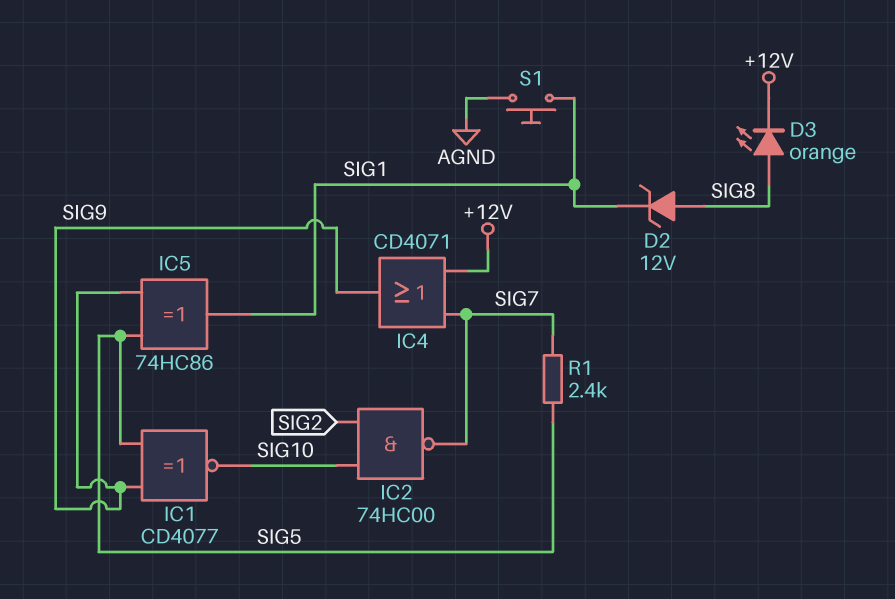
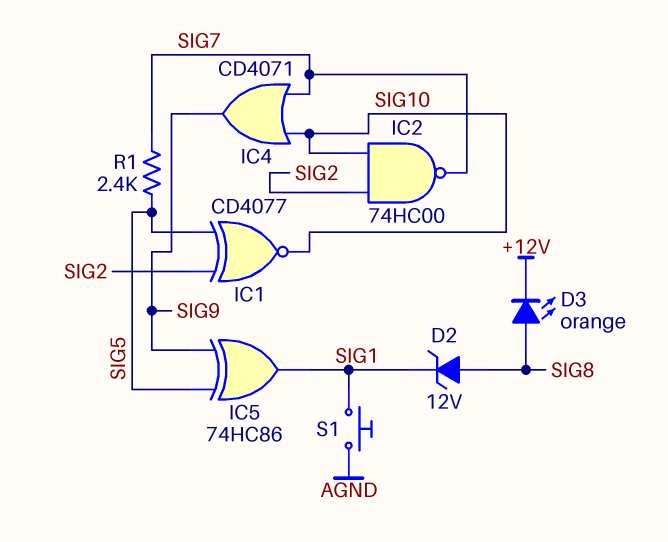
IC1: XNOR CD4077 (in SIG5, in SIG9, out SIG10) -> XNOR CD4077 (in SIG2, in SIG5, out SIG10)
IC4: OR CD4071 (in +12V, in SIG7, out SIG9) -> OR CD4071 (in SIG7, in SIG10, out SIG9)

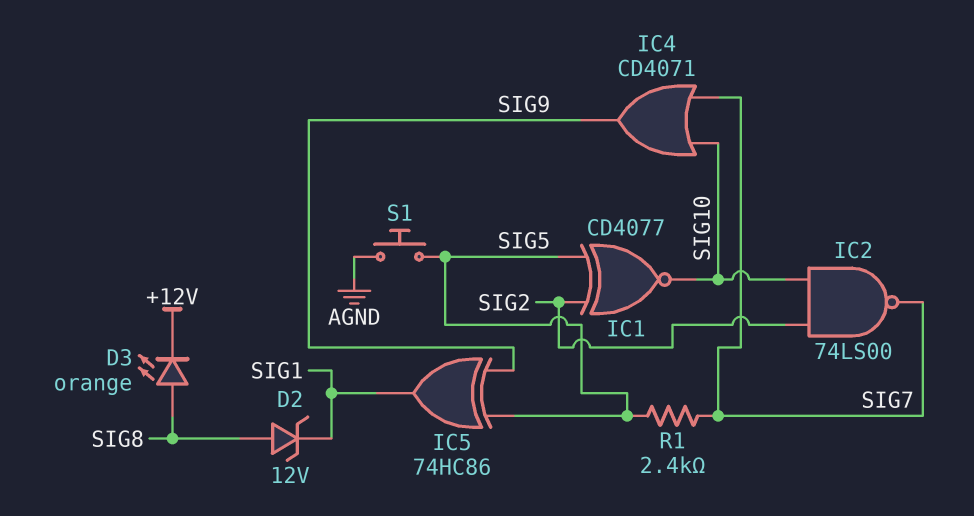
IC2: NAND 74HC00 (in SIG2, in SIG10, out SIG7) -> NAND 74LS00 (in SIG2, in SIG10, out SIG7)
S1: button (AGND, SIG1) -> button (AGND, SIG5)

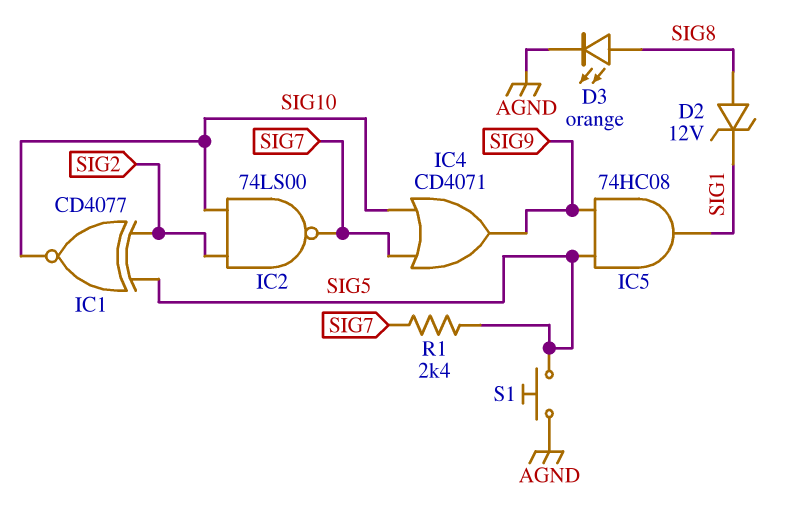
D3: LED orange (A SIG8, K +12V) -> LED orange (A SIG8, K AGND)
IC5: XOR 74HC86 (in SIG5, in SIG9, out SIG1) -> AND 74HC08 (in SIG5, in SIG9, out SIG1)

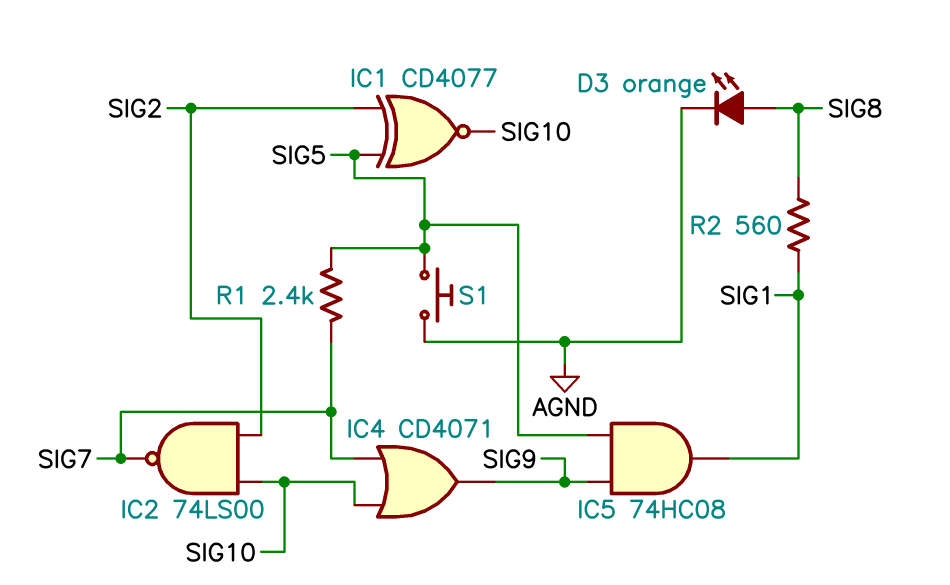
D2: zener 12V (A SIG8, K SIG1) -> none
R2: none -> 560 (SIG1, SIG8)

